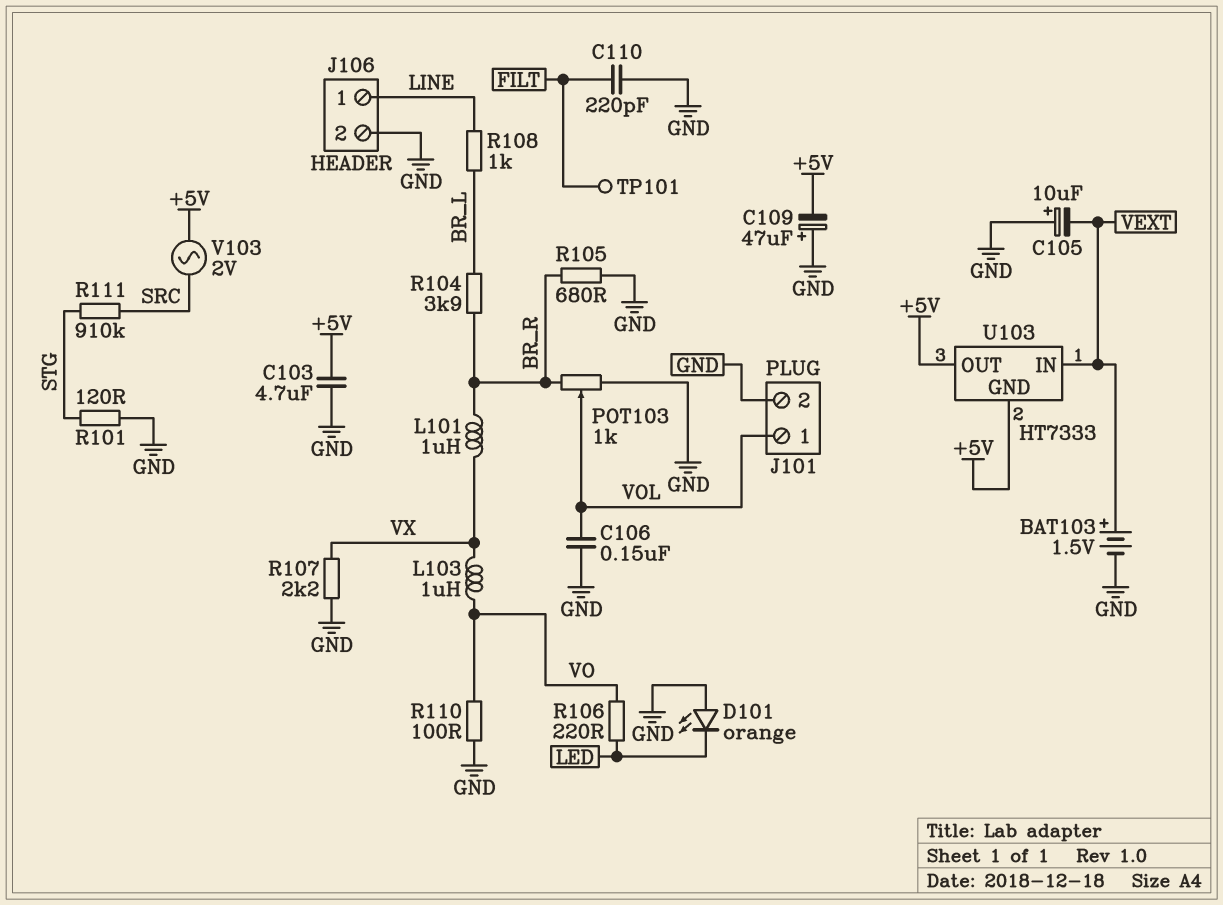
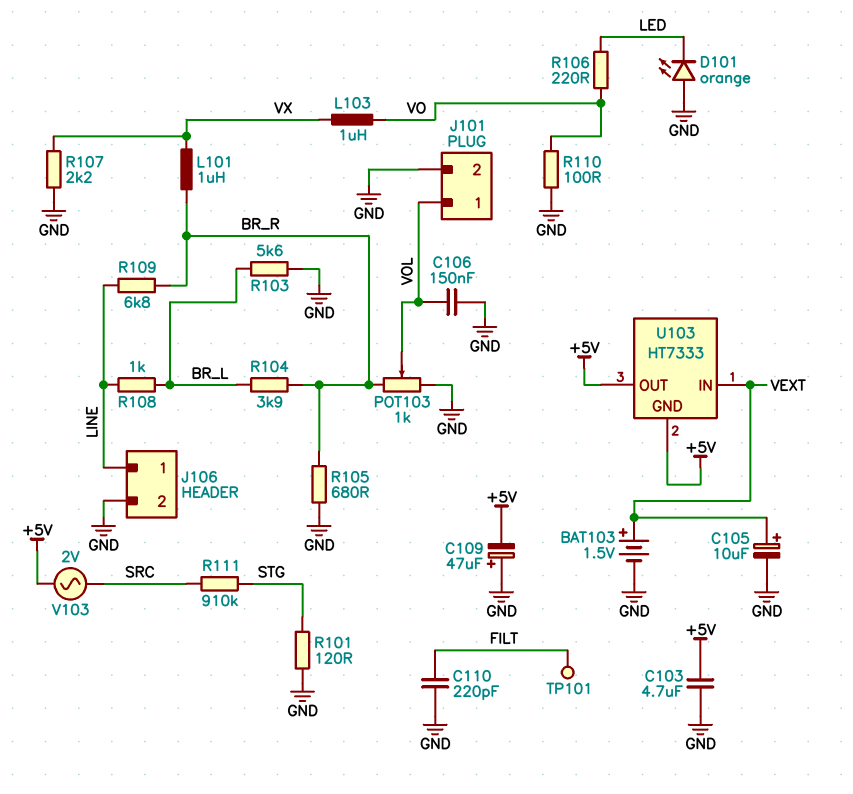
C105: 10uF (plus GND, minus VEXT) -> 10uF (plus VEXT, minus GND)
R103: none -> 5.6k (BR_L, GND)
R109: none -> 6.8k (BR_R, LINE)

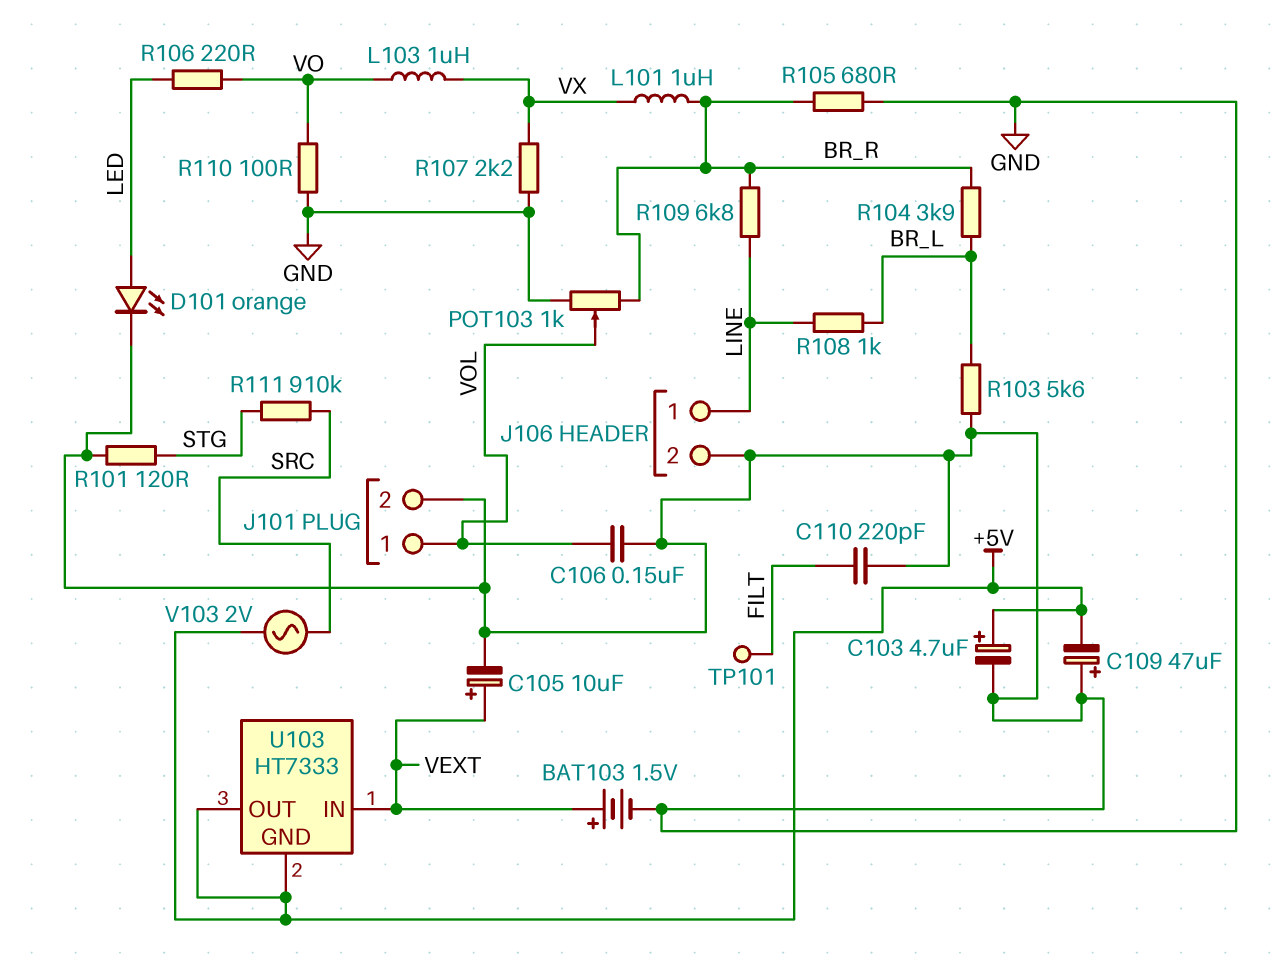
C103: 4.7uF (+5V, GND) -> 4.7uF (plus +5V, minus GND)
D101: LED orange (A GND, K LED) -> LED orange (A LED, K GND)

